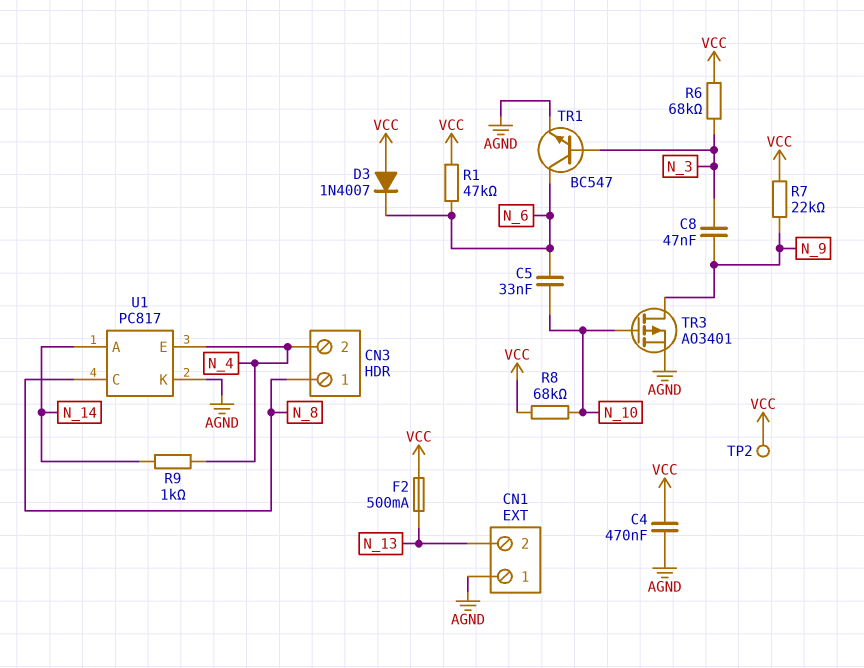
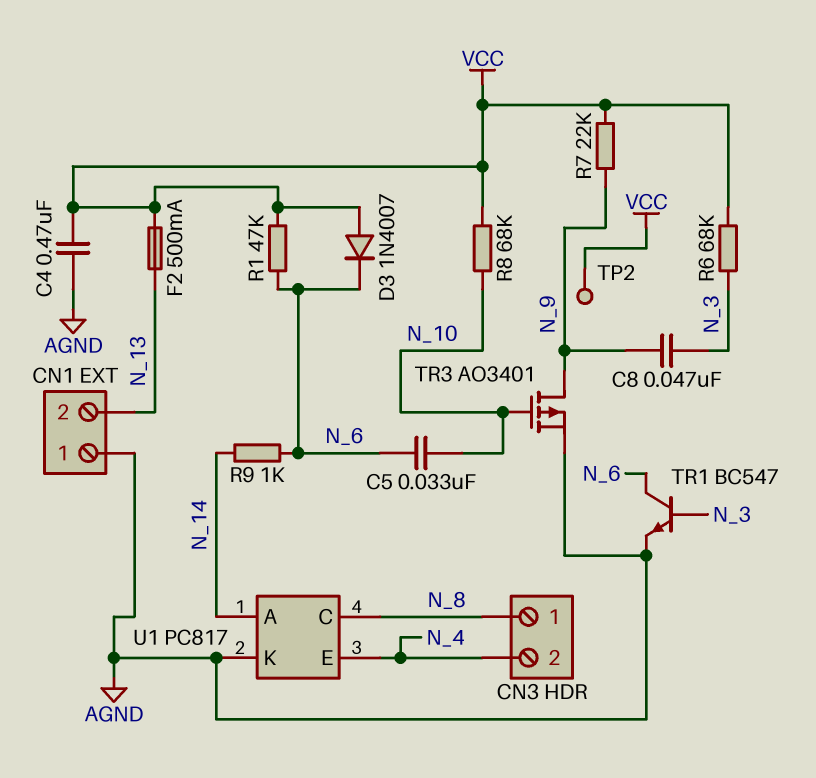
R9: 1k (N_4, N_14) -> 1k (N_6, N_14)

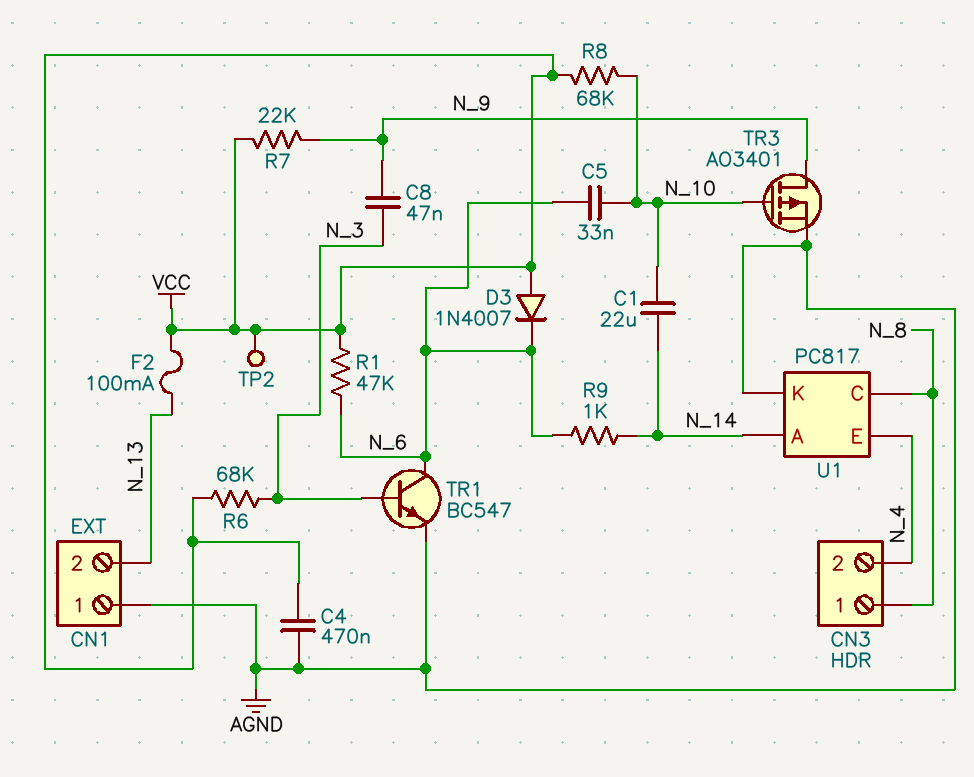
C1: none -> 22uF (N_10, N_14)
F2: 500mA (N_13, VCC) -> 100mA (N_13, VCC)

